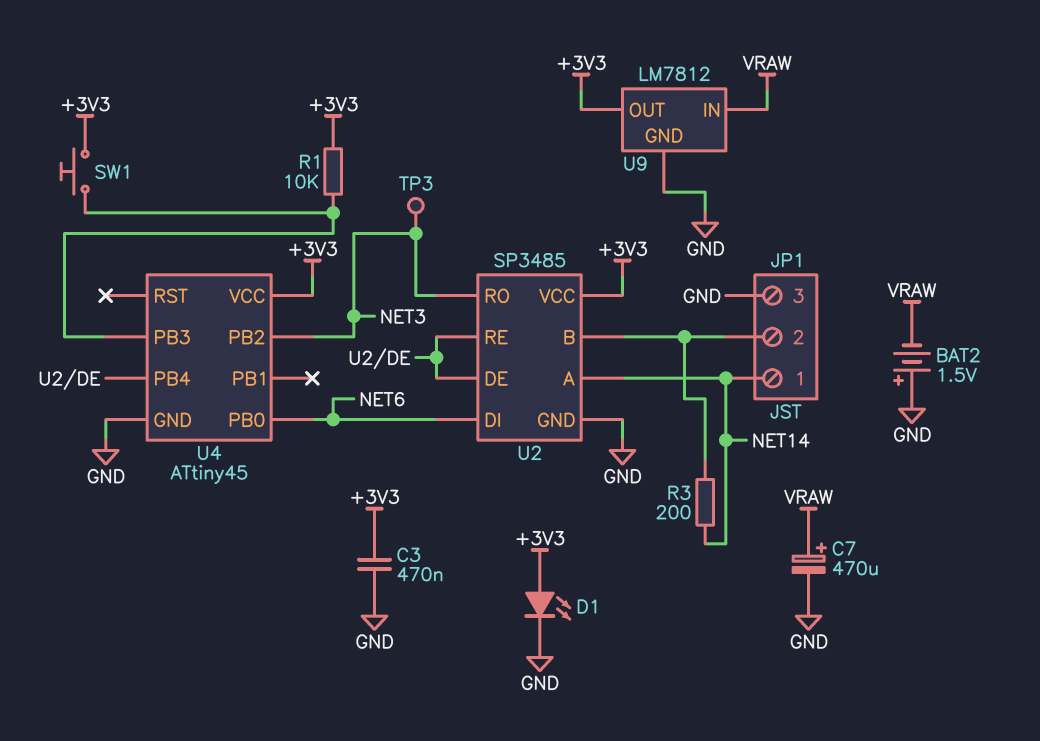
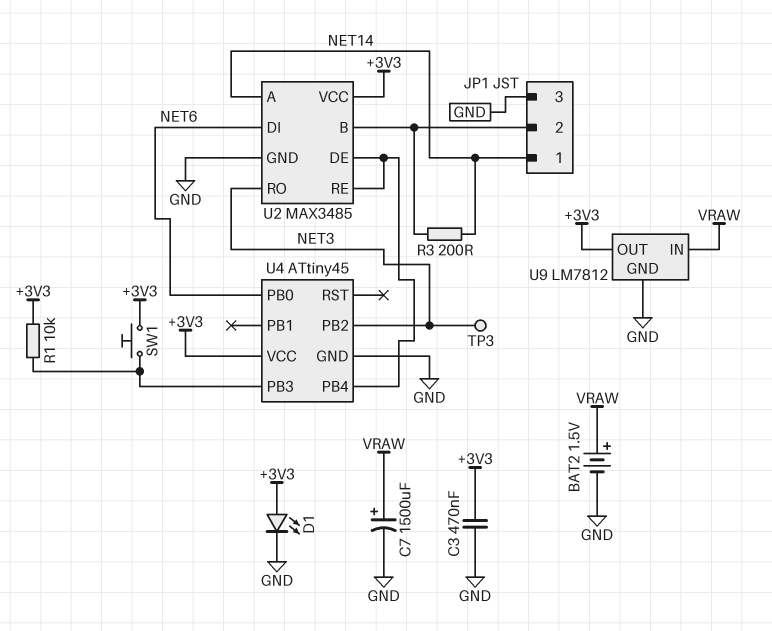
BAT2: 1.5V (plus GND, minus VRAW) -> 1.5V (plus VRAW, minus GND)
C7: 470uF (plus VRAW, minus GND) -> 1500uF (plus VRAW, minus GND)
U2: SP3485 -> MAX3485

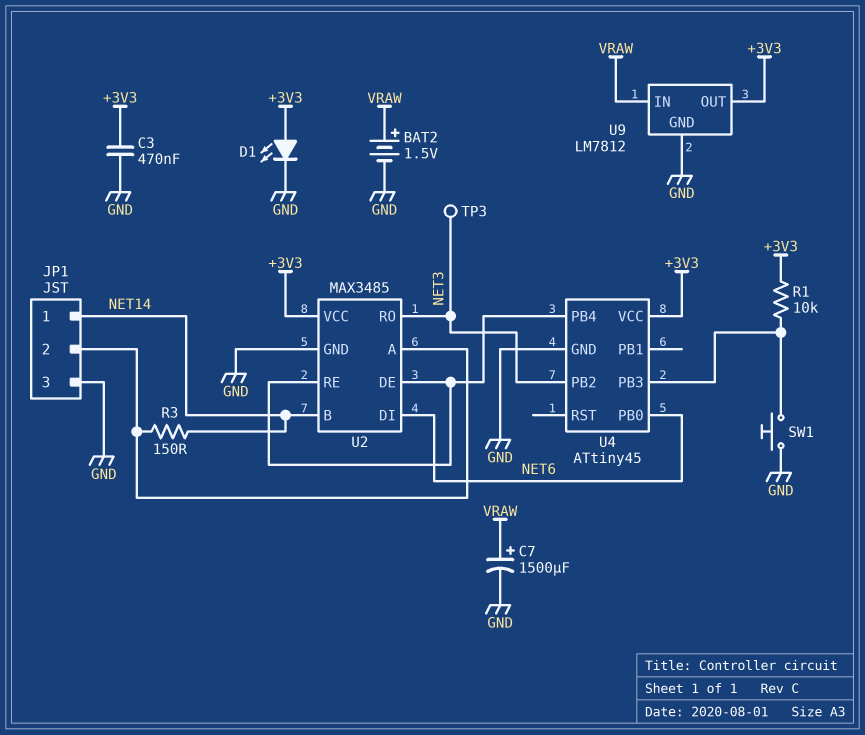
R3: 200 (JP1/2, NET14) -> 150 (JP1/2, NET14)
SW1: button (+3V3, U4/PB3) -> button (GND, U4/PB3)
U2 pin A: NET14 -> JP1/2
U2 pin B: JP1/2 -> NET14

